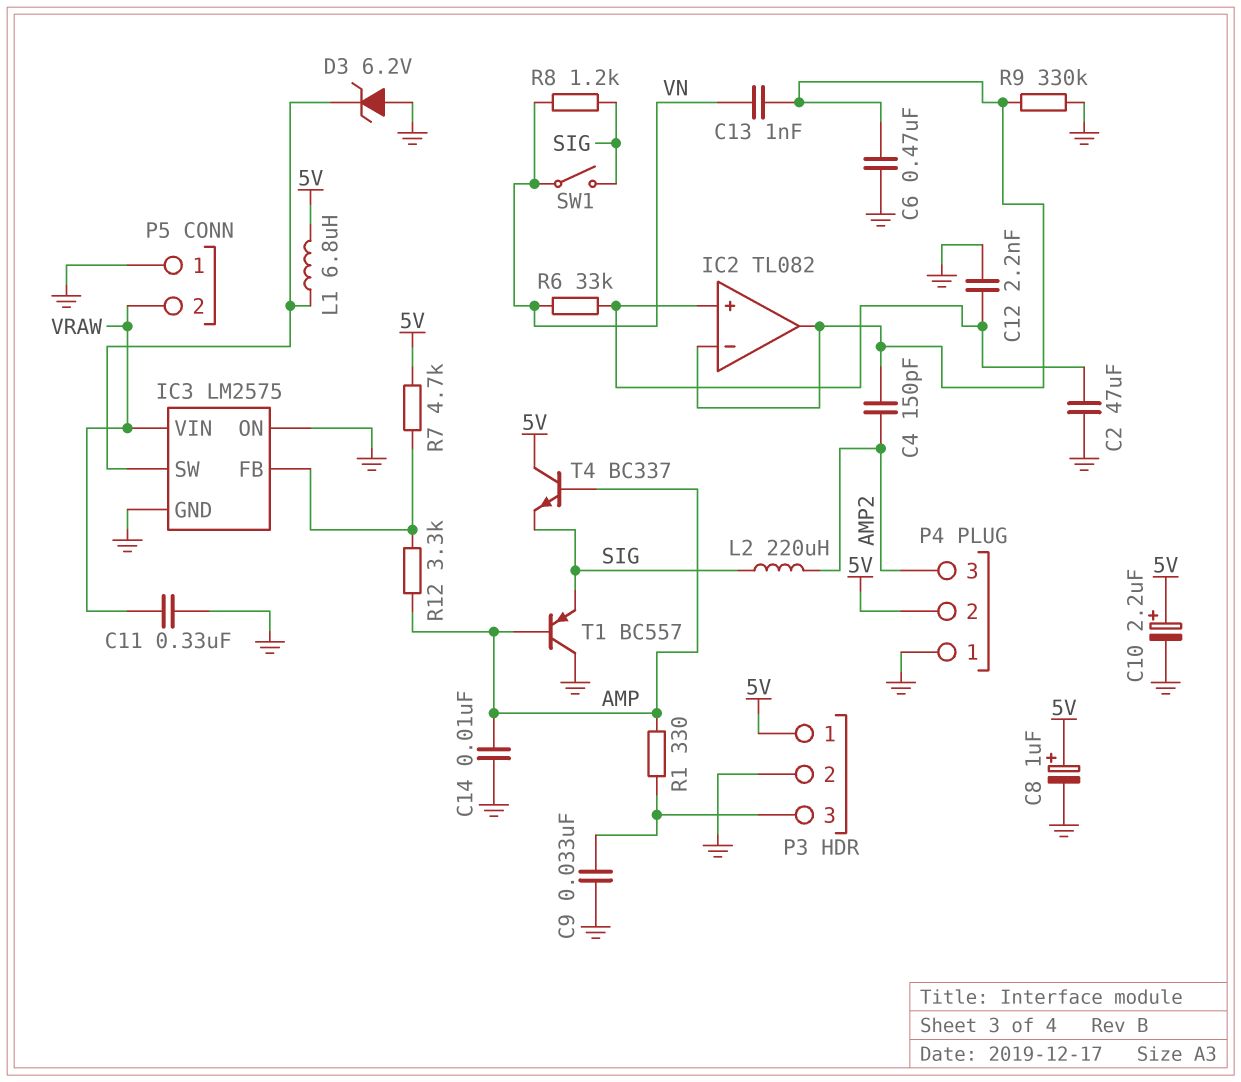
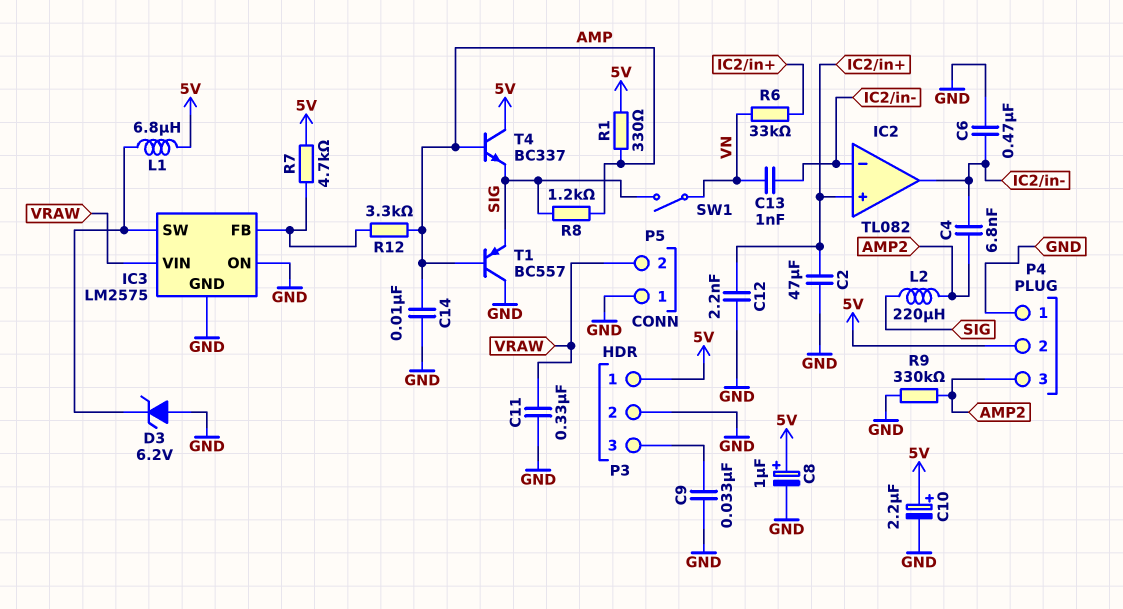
C4: 150pF (AMP2, IC2/in-) -> 6.8nF (AMP2, IC2/in-)
R1: 330 (AMP, P3/3) -> 330 (5V, AMP)
R8: 1.2k (SIG, VN) -> 1.2k (AMP, SIG)
R9: 330k (GND, IC2/in-) -> 330k (AMP2, GND)

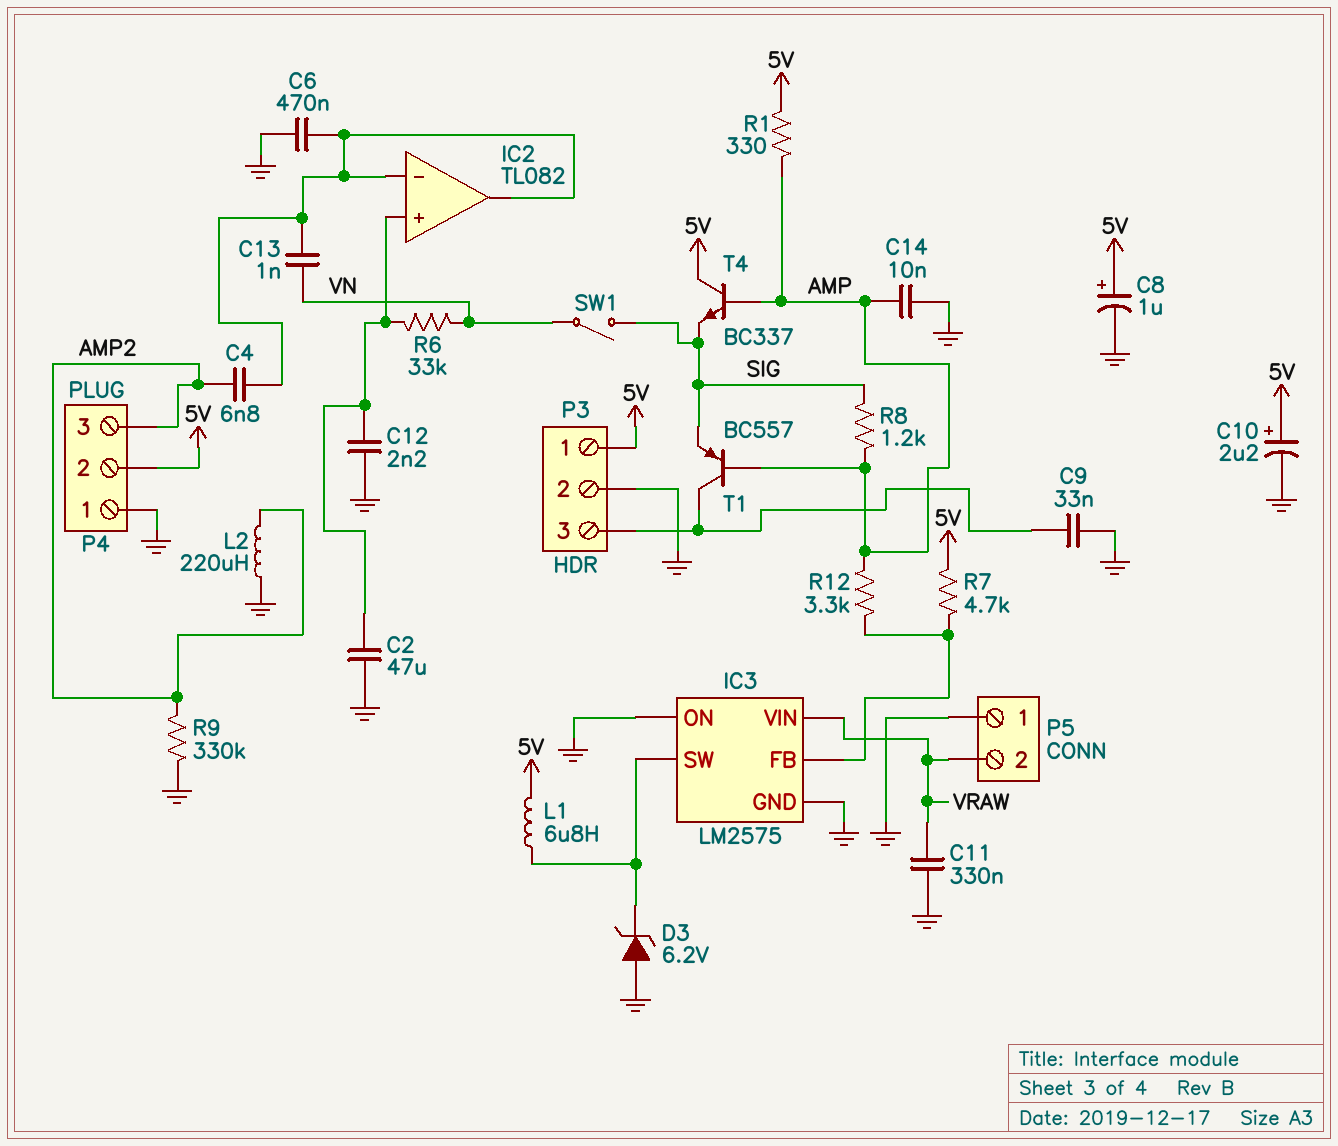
L2: 220uH (AMP2, SIG) -> 220uH (AMP2, GND)
T1: PNP BC557 (B AMP, C GND, E SIG) -> PNP BC557 (B AMP, C P3/3, E SIG)

